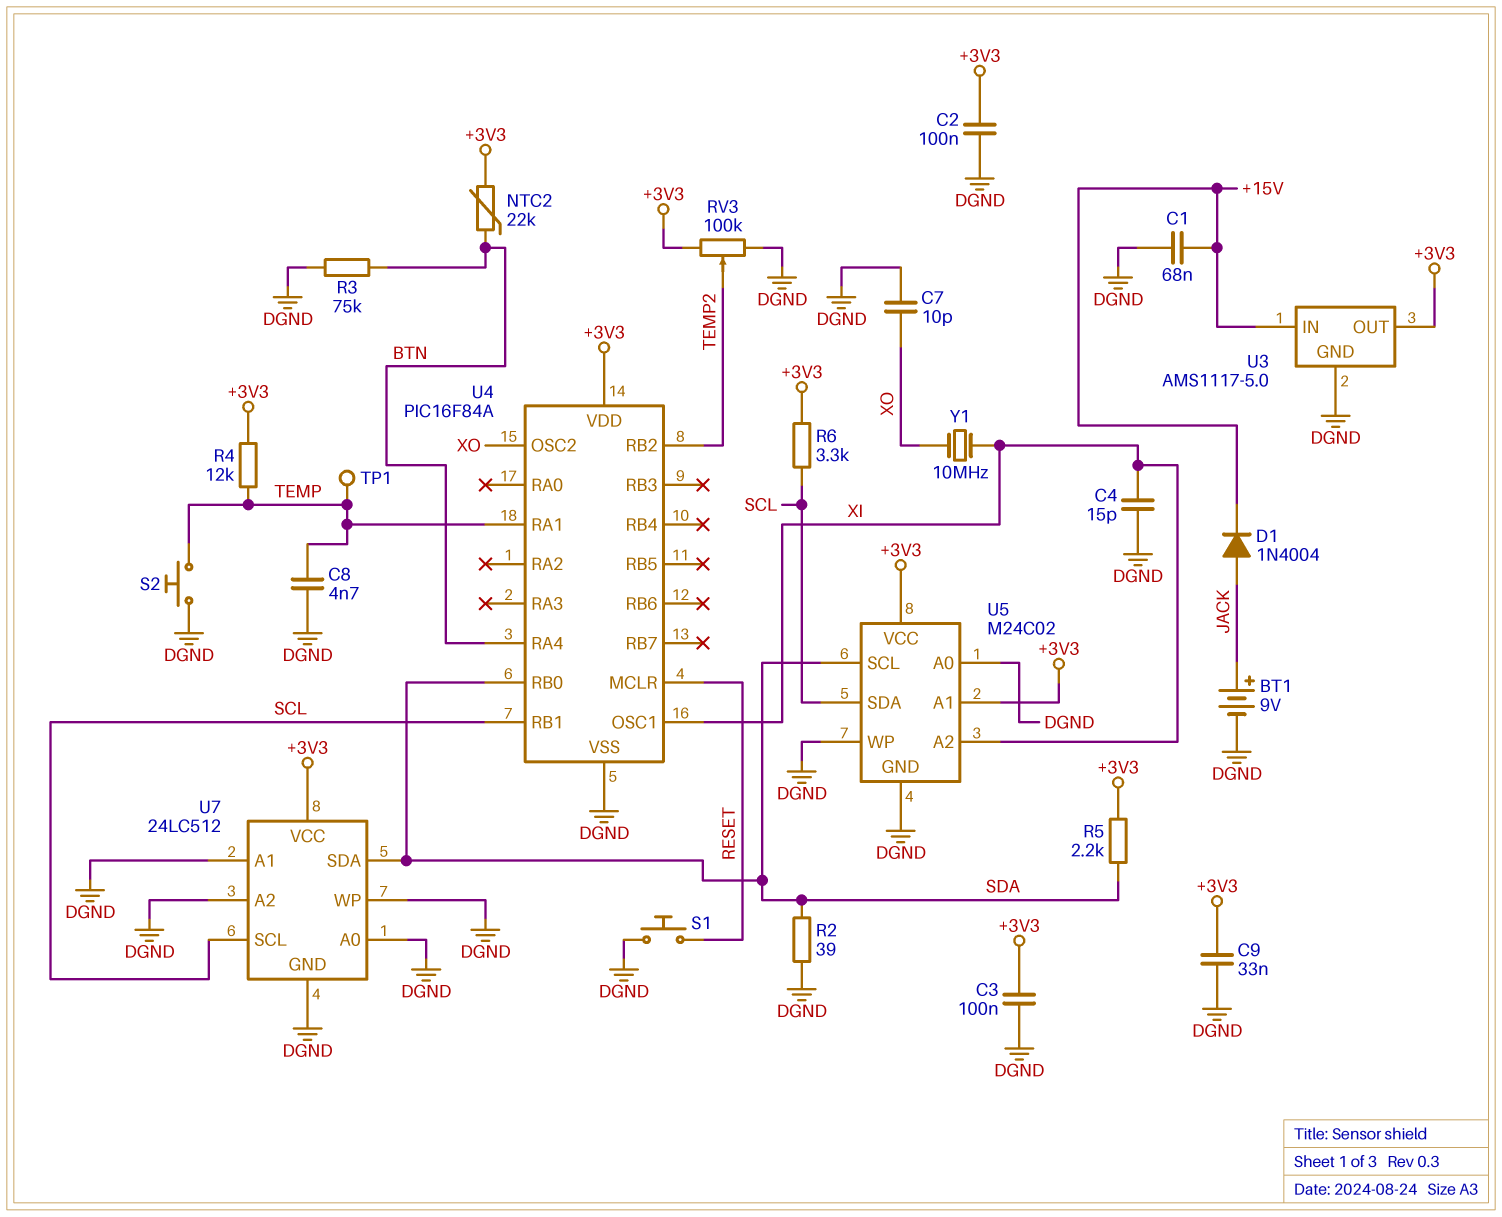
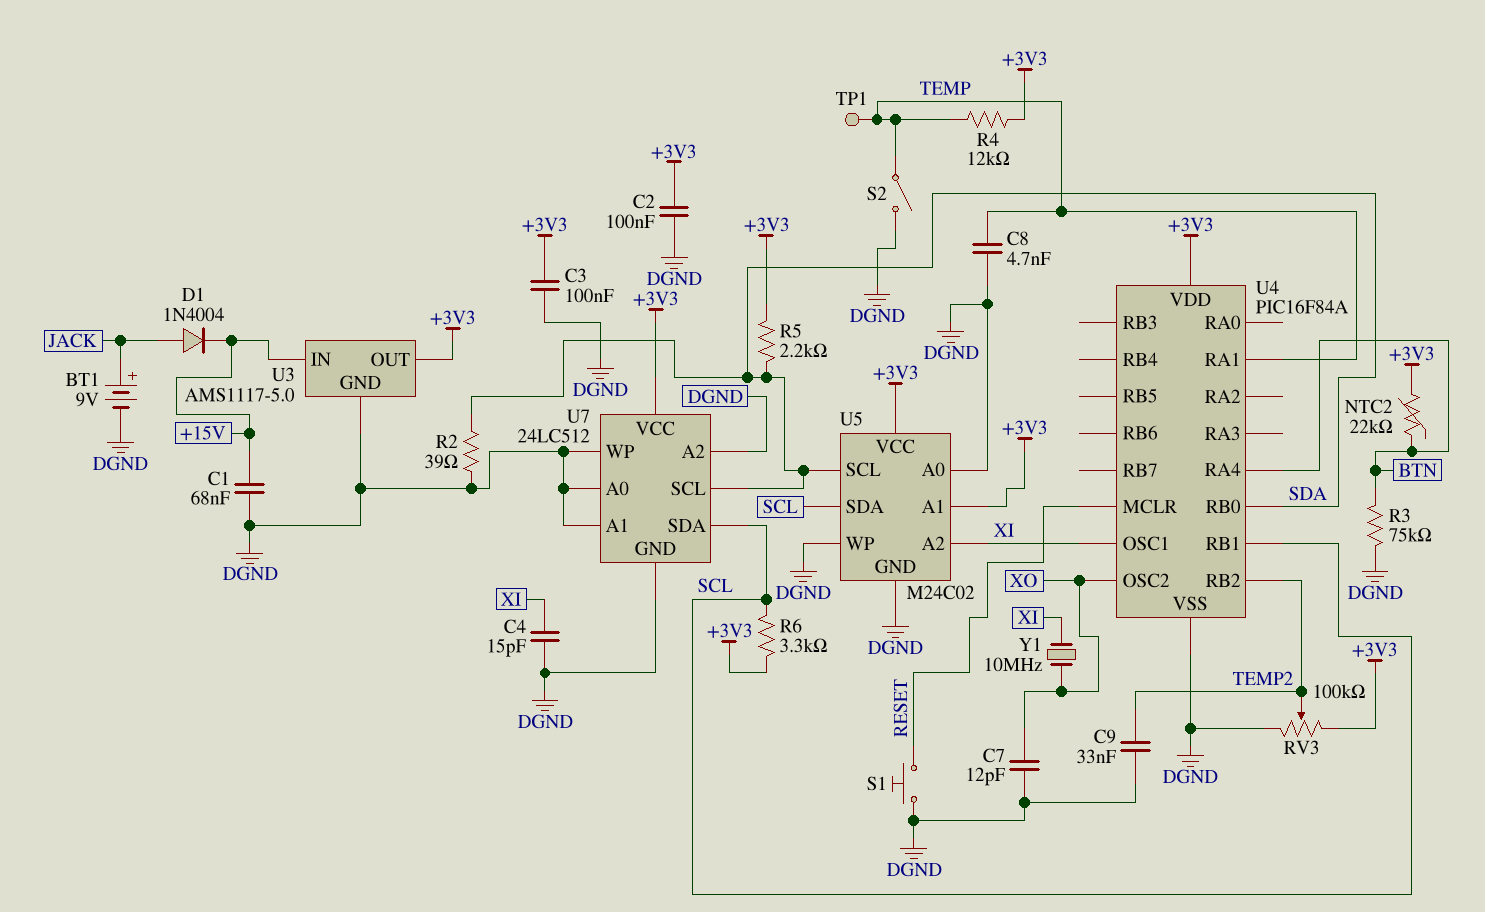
C7: 10pF (DGND, XO) -> 12pF (DGND, XO)
C9: 33nF (+3V3, DGND) -> 33nF (DGND, TEMP2)
S2: button (DGND, TEMP) -> switch (DGND, TEMP)
U7 pin SCL: SCL -> SDA
U7 pin SDA: SDA -> SCL

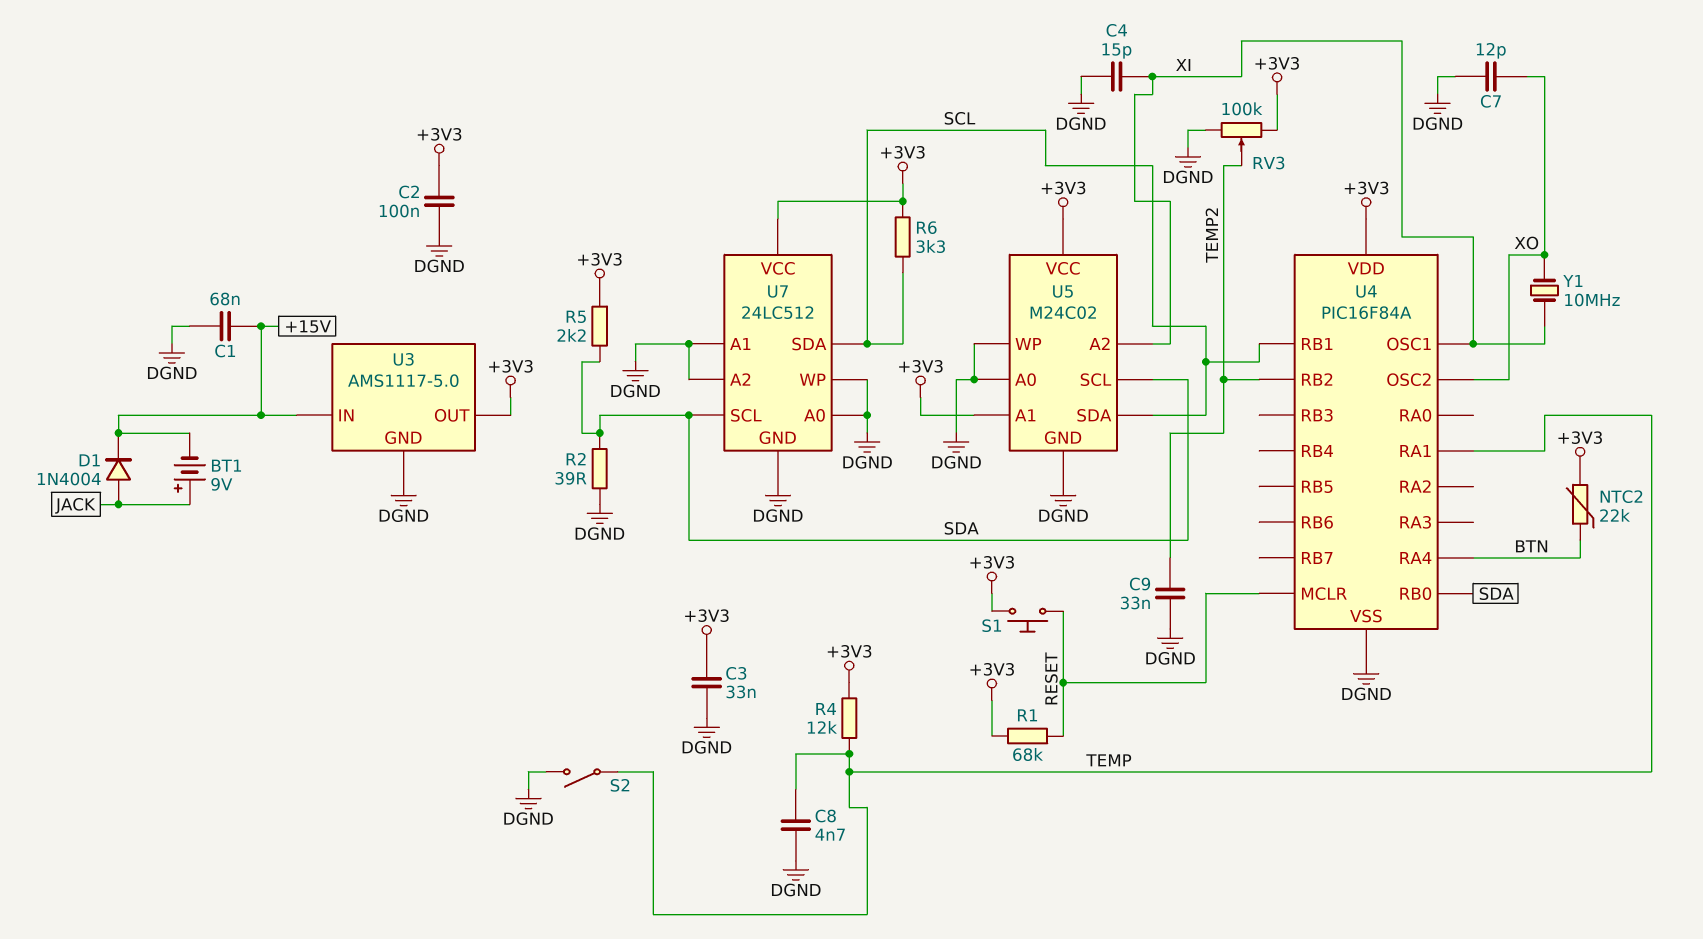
BT1: 9V (plus JACK, minus DGND) -> 9V (plus JACK, minus +15V)
C3: 100nF (+3V3, DGND) -> 33nF (+3V3, DGND)
R1: none -> 68k (+3V3, RESET)
R3: 75k (BTN, DGND) -> none
S1: button (DGND, RESET) -> button (+3V3, RESET)
TP1: test point (TEMP) -> none

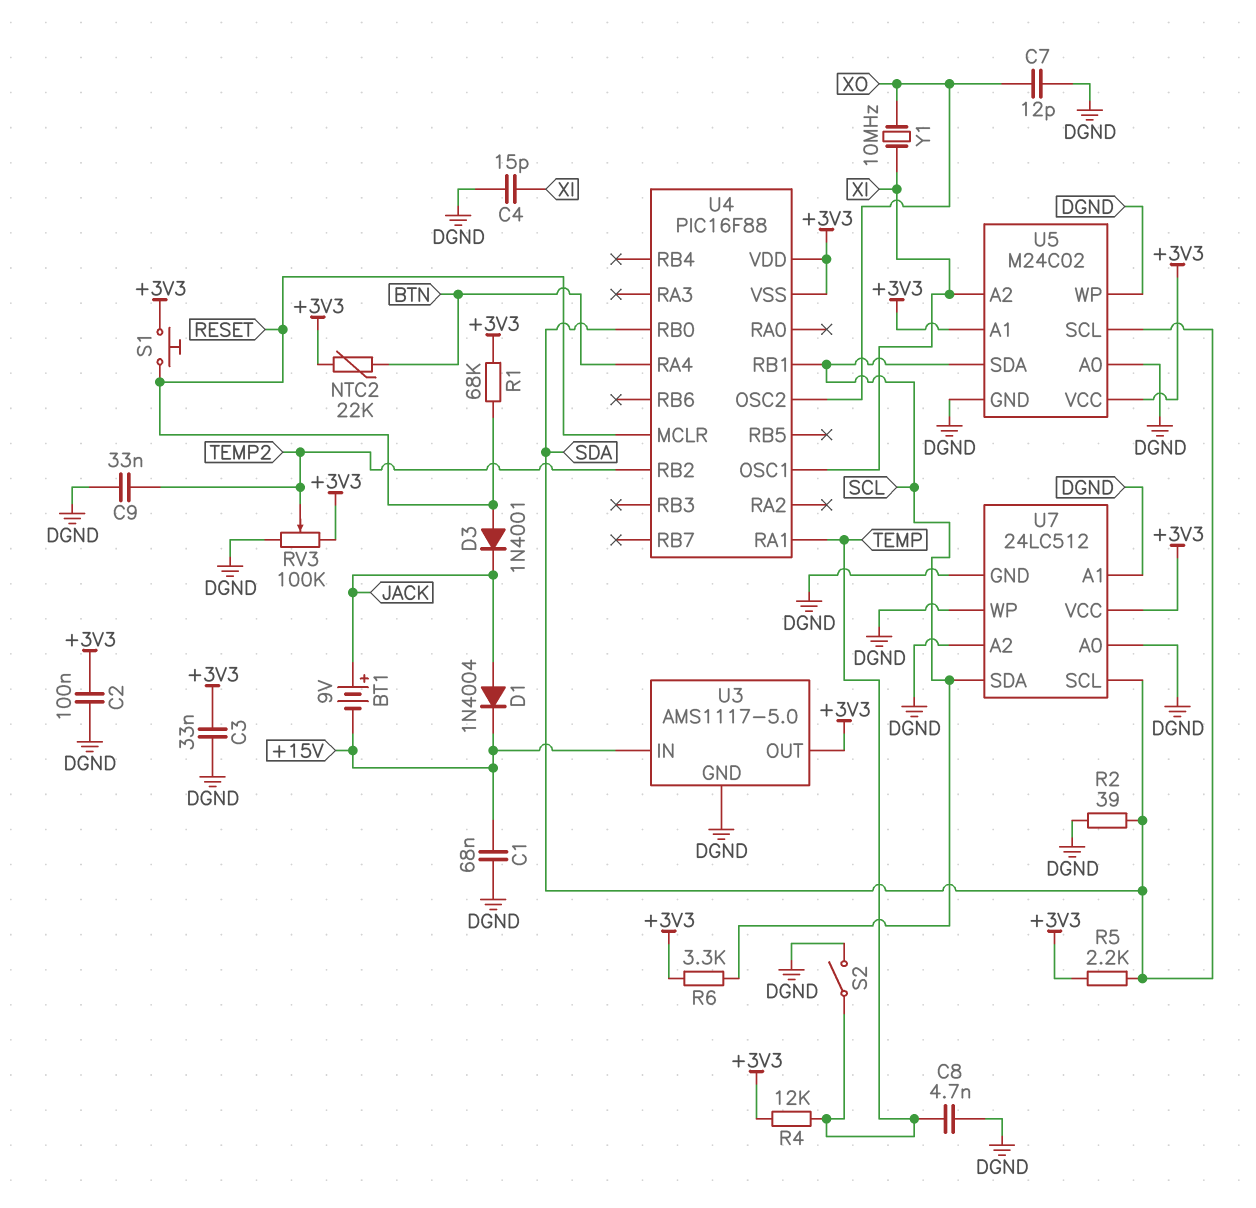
D3: none -> diode 1N4001 (A RESET, K JACK)
U4: PIC16F84A -> PIC16F88
U4 pin VSS: DGND -> +3V3

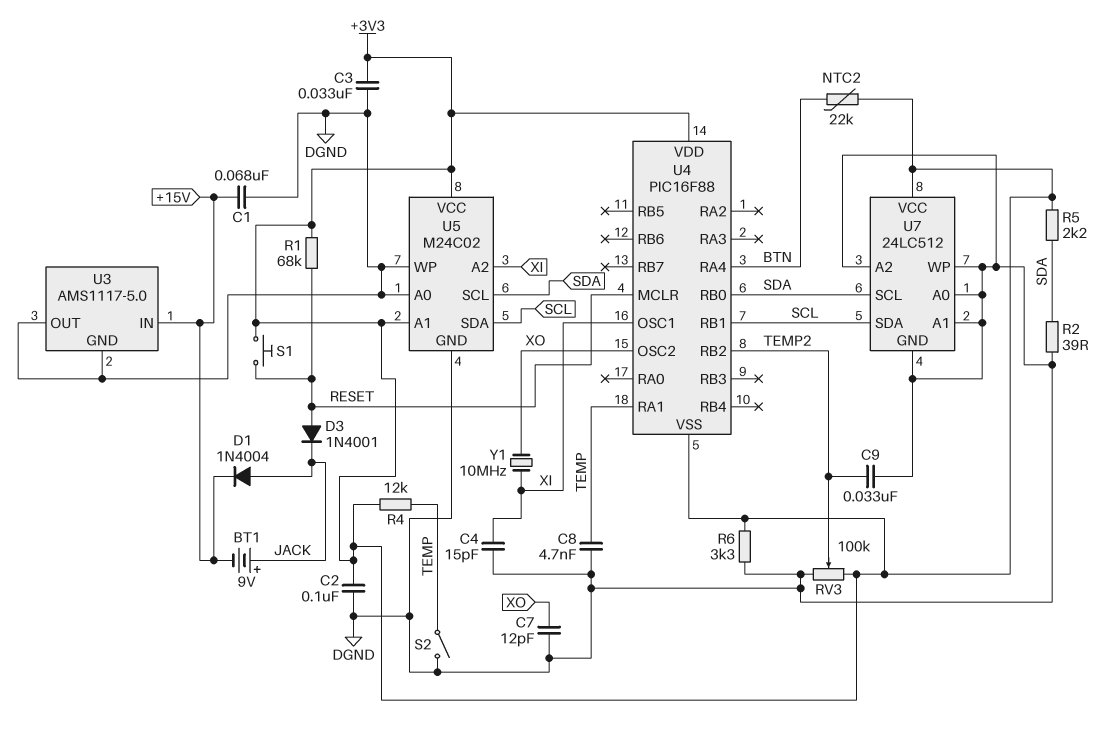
R6: 3.3k (+3V3, SCL) -> 3.3k (+3V3, DGND)
U3 pin OUT: +3V3 -> DGND

